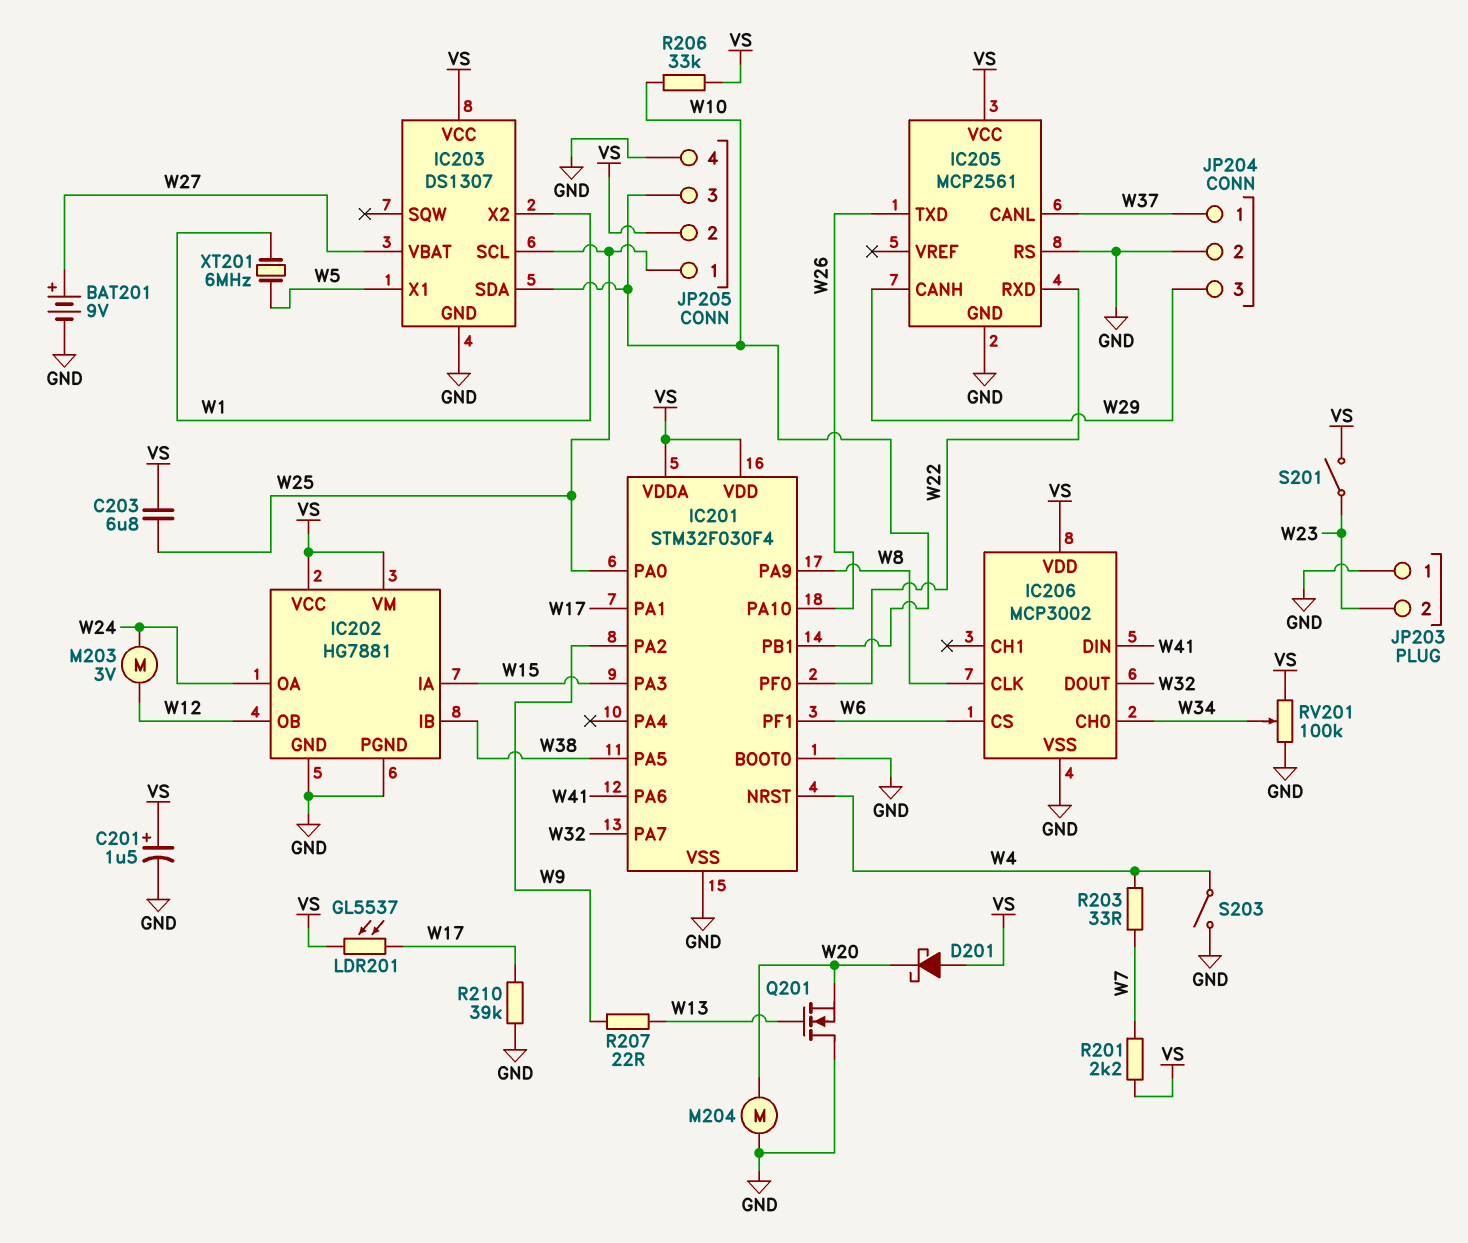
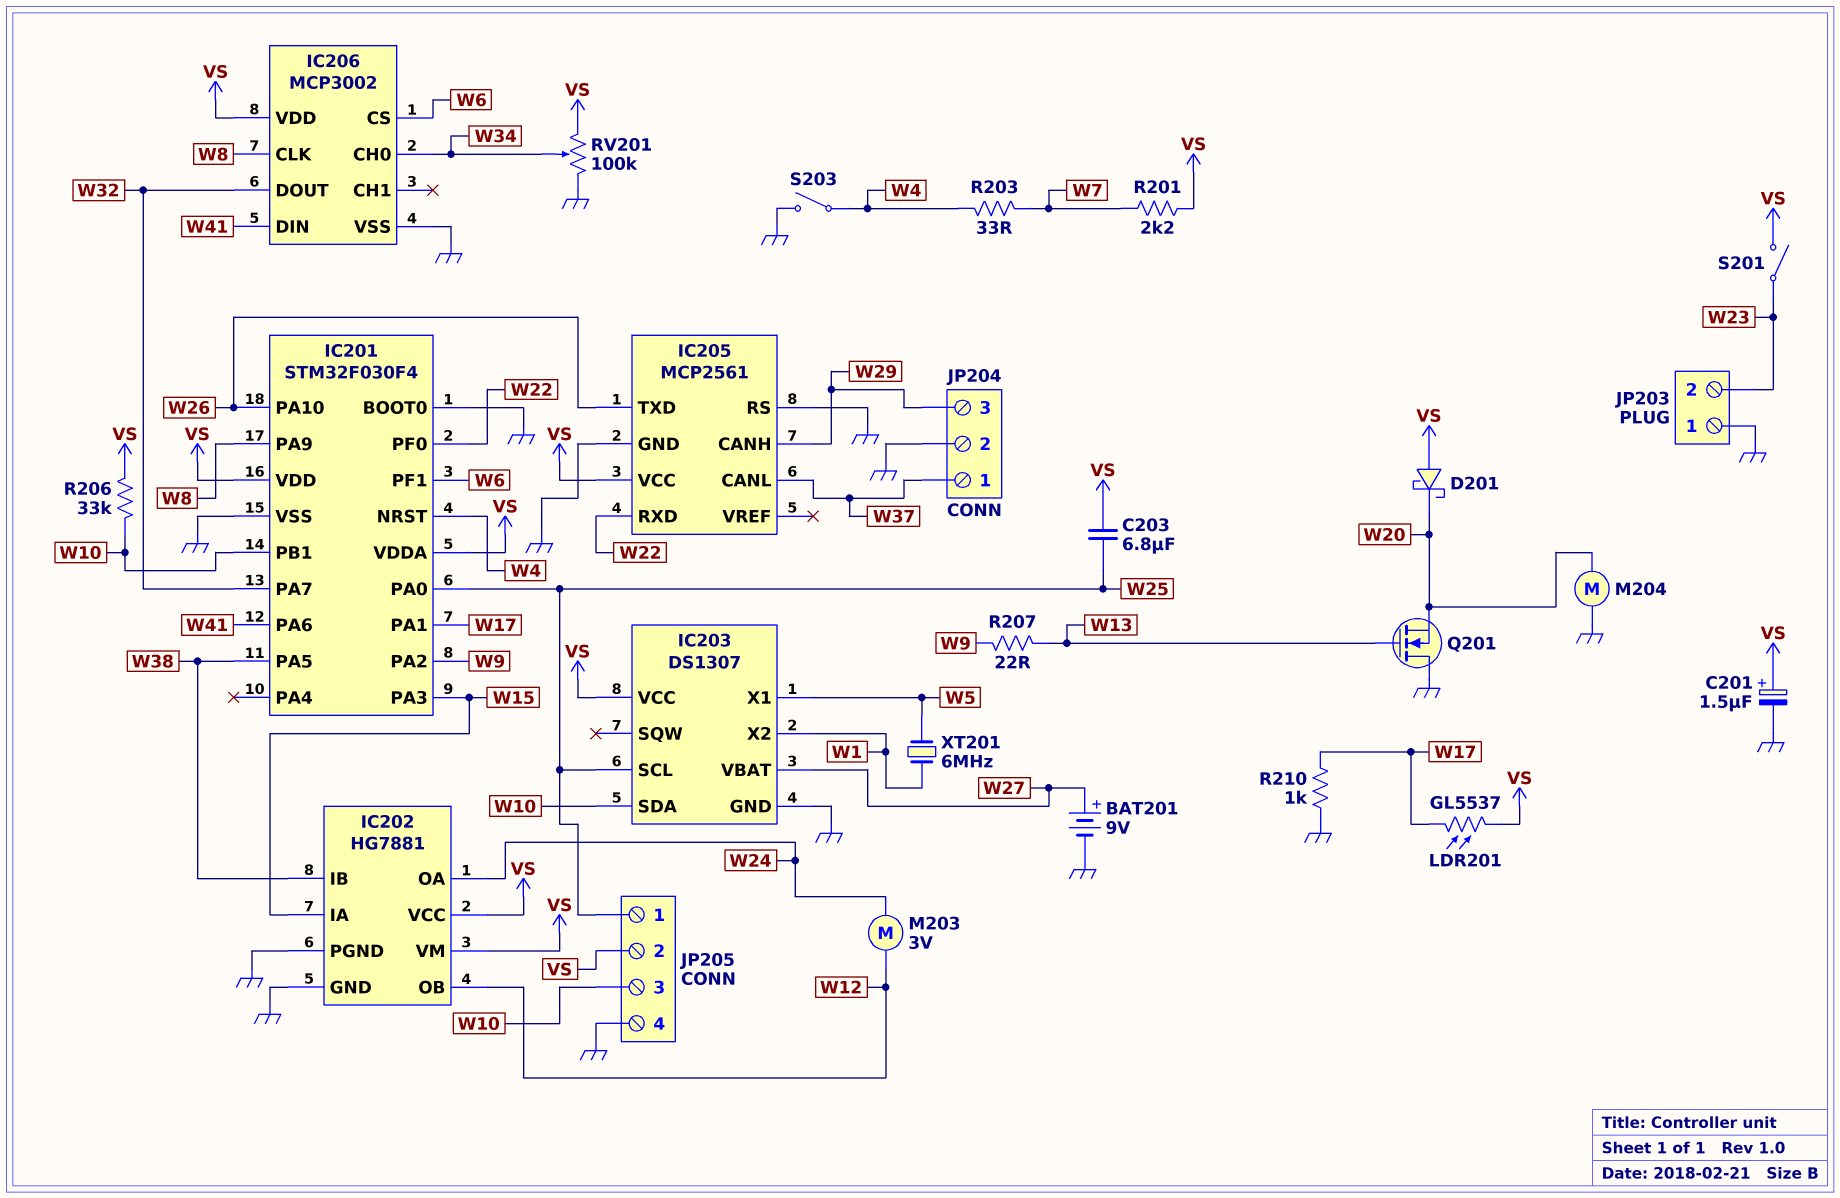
R210: 39k (GND, W17) -> 1k (GND, W17)

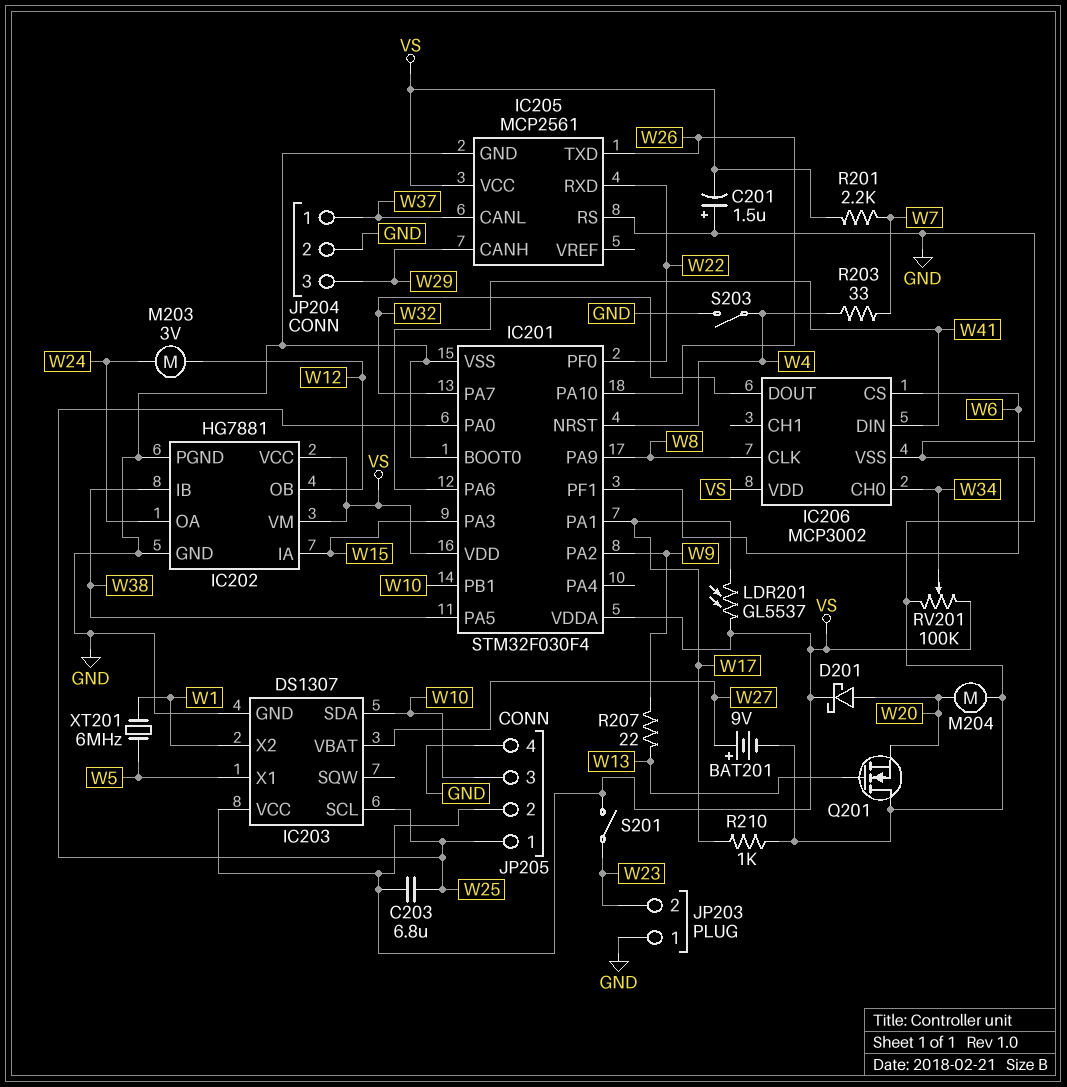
C201: 1.5uF (plus VS, minus GND) -> 1.5uF (plus GND, minus VS)
D201: schottky (A VS, K W20) -> schottky (A W20, K VS)
R206: 33k (VS, W10) -> none

